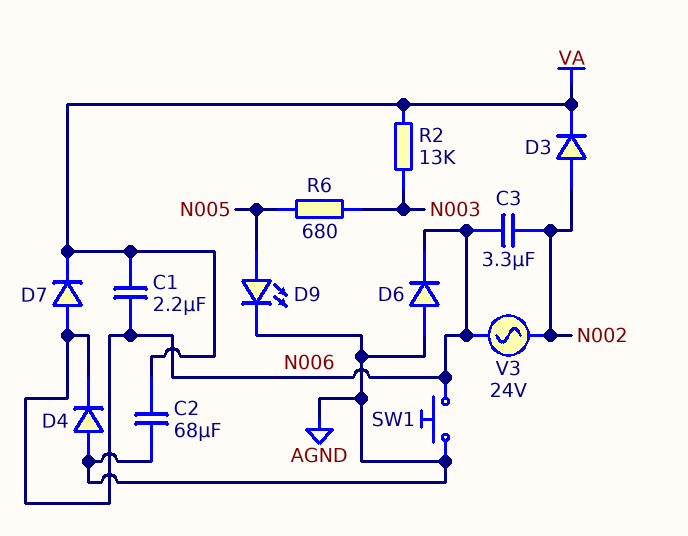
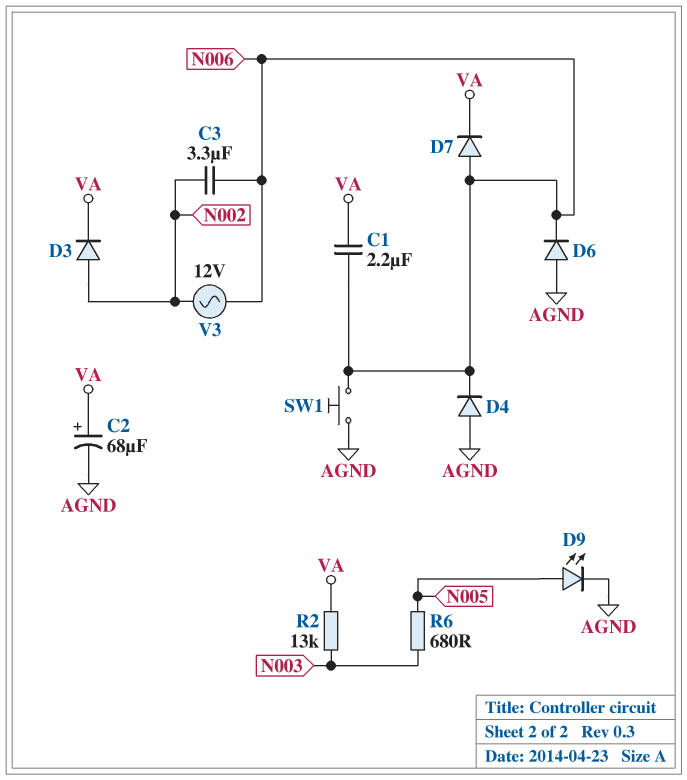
C2: 68uF (AGND, VA) -> 68uF (plus VA, minus AGND)
V3: AC 24V (N002, N006) -> AC 12V (N002, N006)

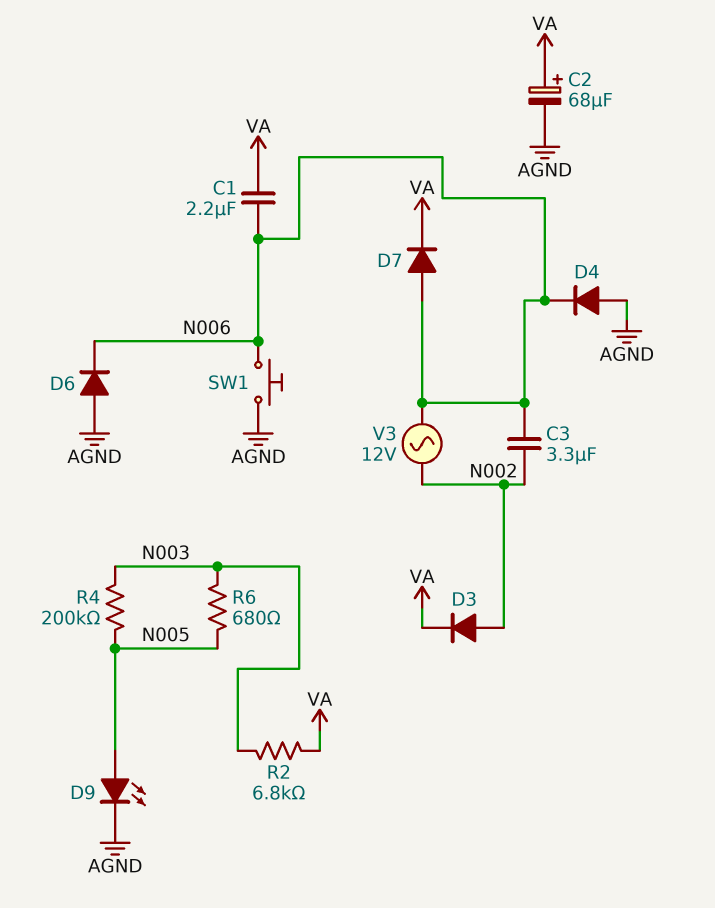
R2: 13k (N003, VA) -> 6.8k (N003, VA)
R4: none -> 200k (N003, N005)

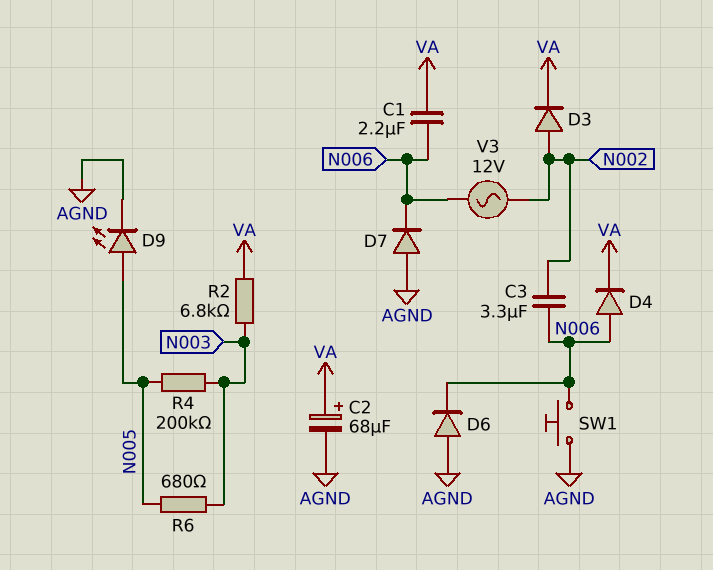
D4: diode (A AGND, K N006) -> diode (A N006, K VA)
D7: diode (A N006, K VA) -> diode (A AGND, K N006)

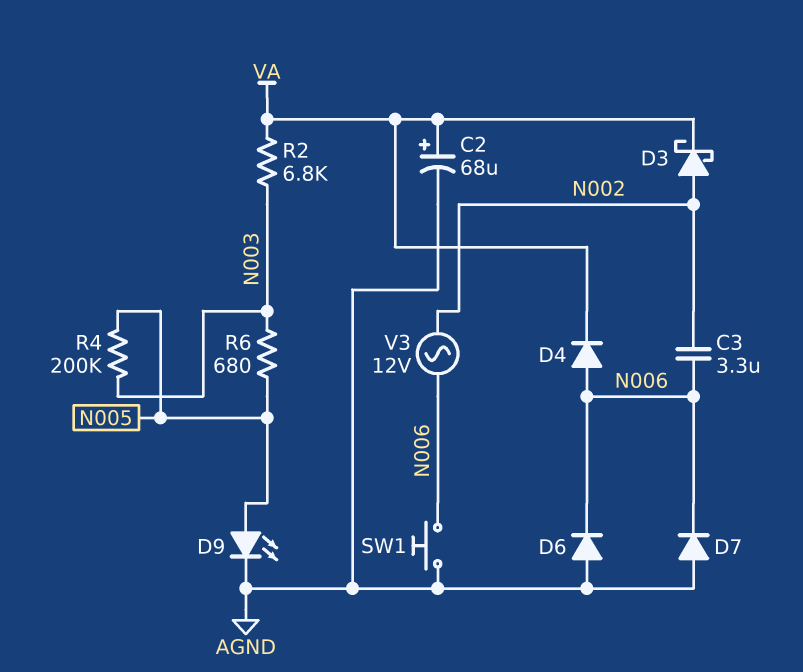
C1: 2.2uF (N006, VA) -> none
D3: diode (A N002, K VA) -> schottky (A N002, K VA)

